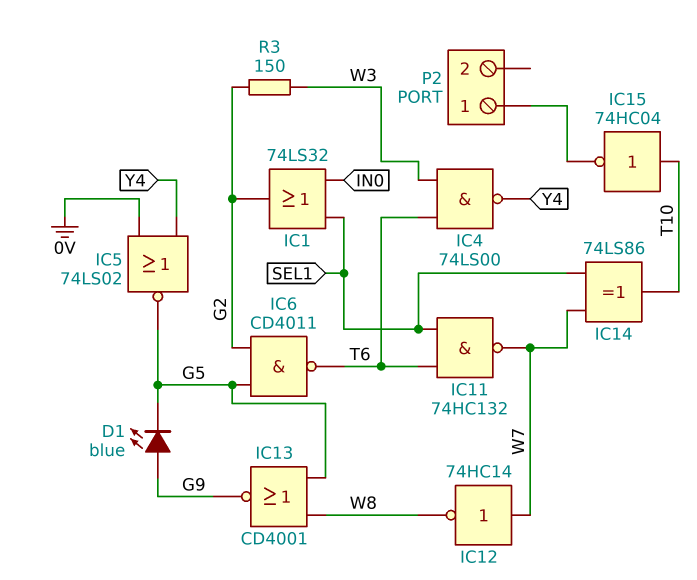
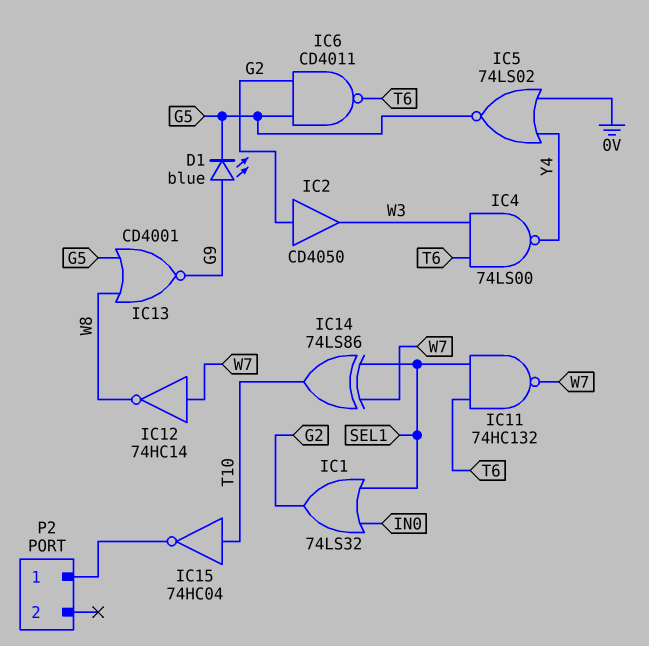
IC2: none -> buffer CD4050 (in G2, out W3)
R3: 150 (G2, W3) -> none

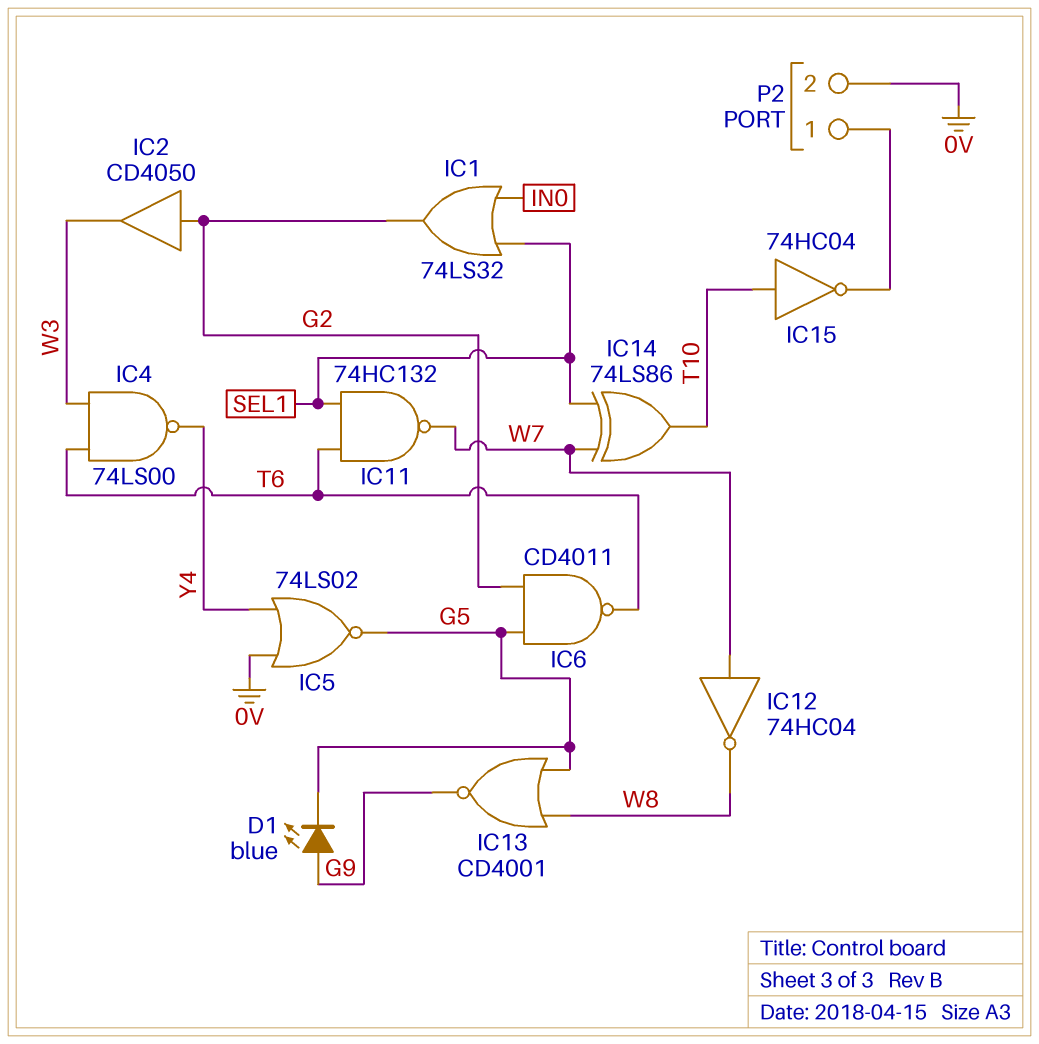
IC12: NOT 74HC14 (in W7, out W8) -> NOT 74HC04 (in W7, out W8)
P2 pin 2: none -> 0V

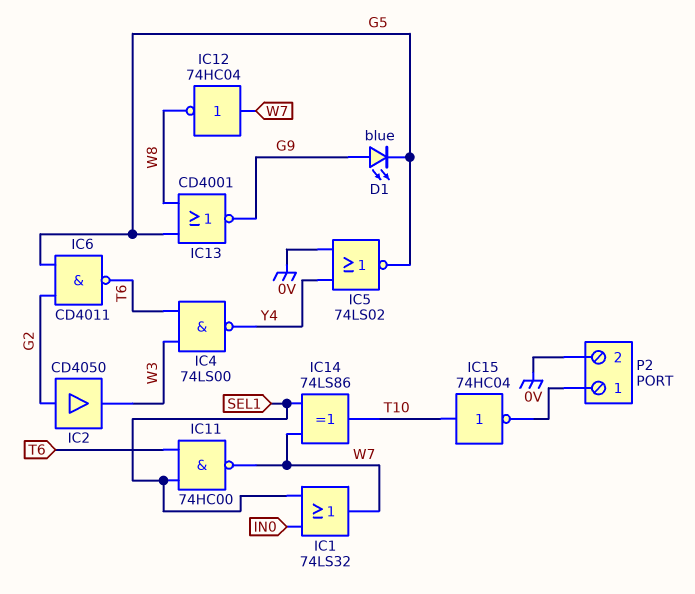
IC1: OR 74LS32 (in IN0, in SEL1, out G2) -> OR 74LS32 (in IN0, in SEL1, out W7)
IC11: NAND 74HC132 (in SEL1, in T6, out W7) -> NAND 74HC00 (in SEL1, in T6, out W7)

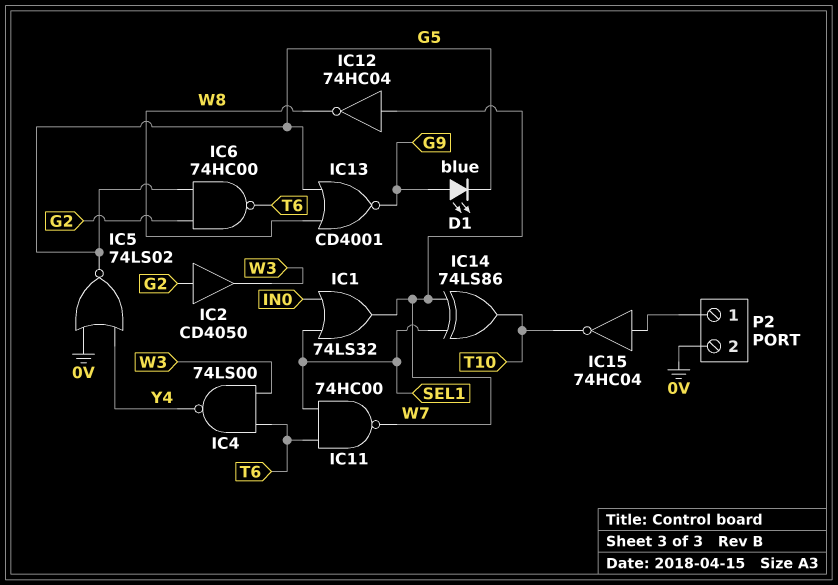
IC6: NAND CD4011 (in G2, in G5, out T6) -> NAND 74HC00 (in G2, in G5, out T6)
IC15: NOT 74HC04 (in T10, out P2/1) -> NOT 74HC04 (in P2/1, out T10)

